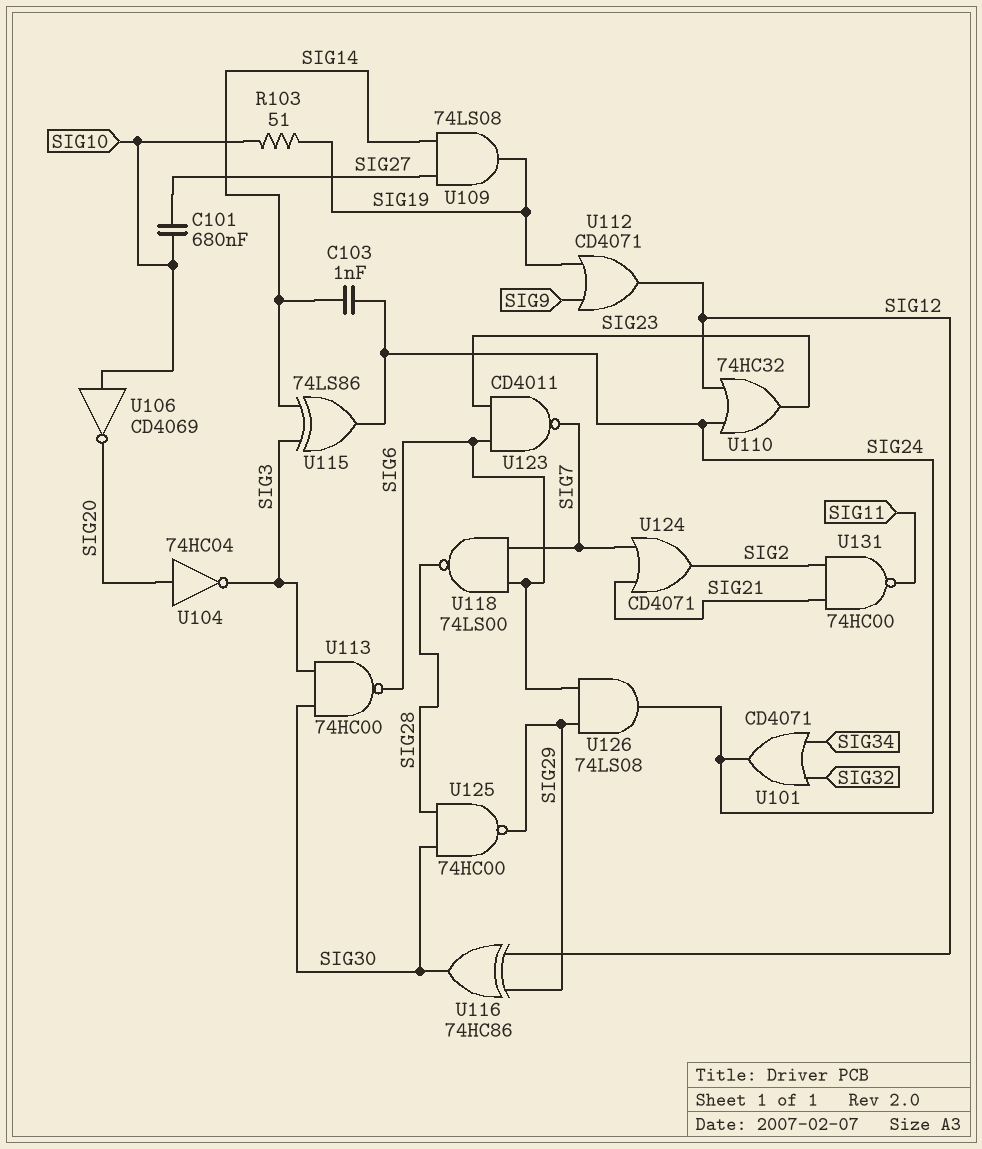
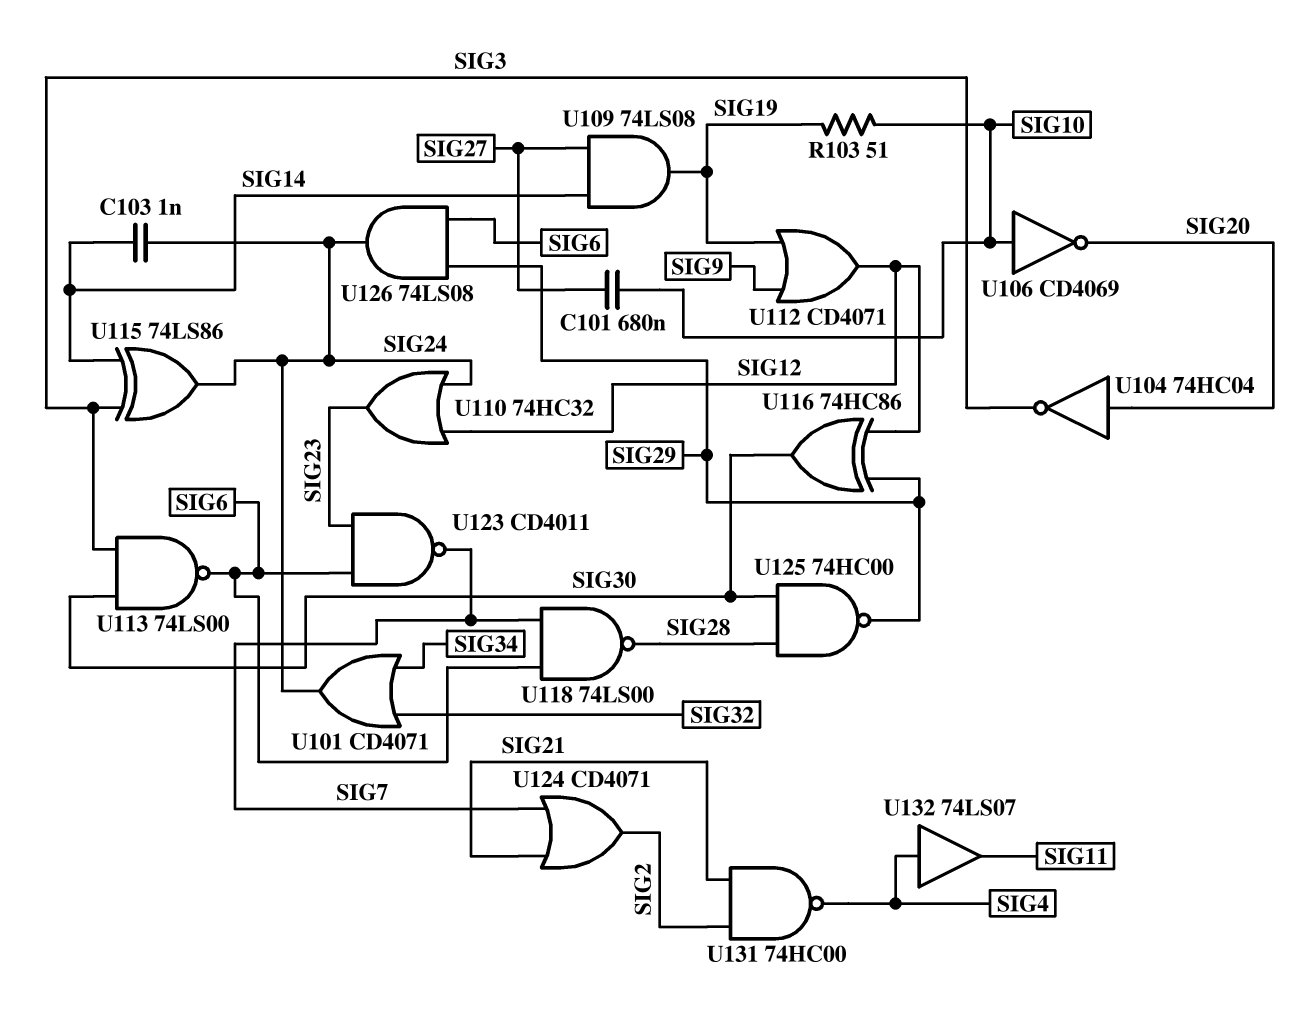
U113: NAND 74HC00 (in SIG3, in SIG30, out SIG6) -> NAND 74LS00 (in SIG3, in SIG30, out SIG6)
U131: NAND 74HC00 (in SIG2, in SIG21, out SIG11) -> NAND 74HC00 (in SIG2, in SIG21, out SIG4)
U132: none -> buffer 74LS07 (in SIG4, out SIG11)

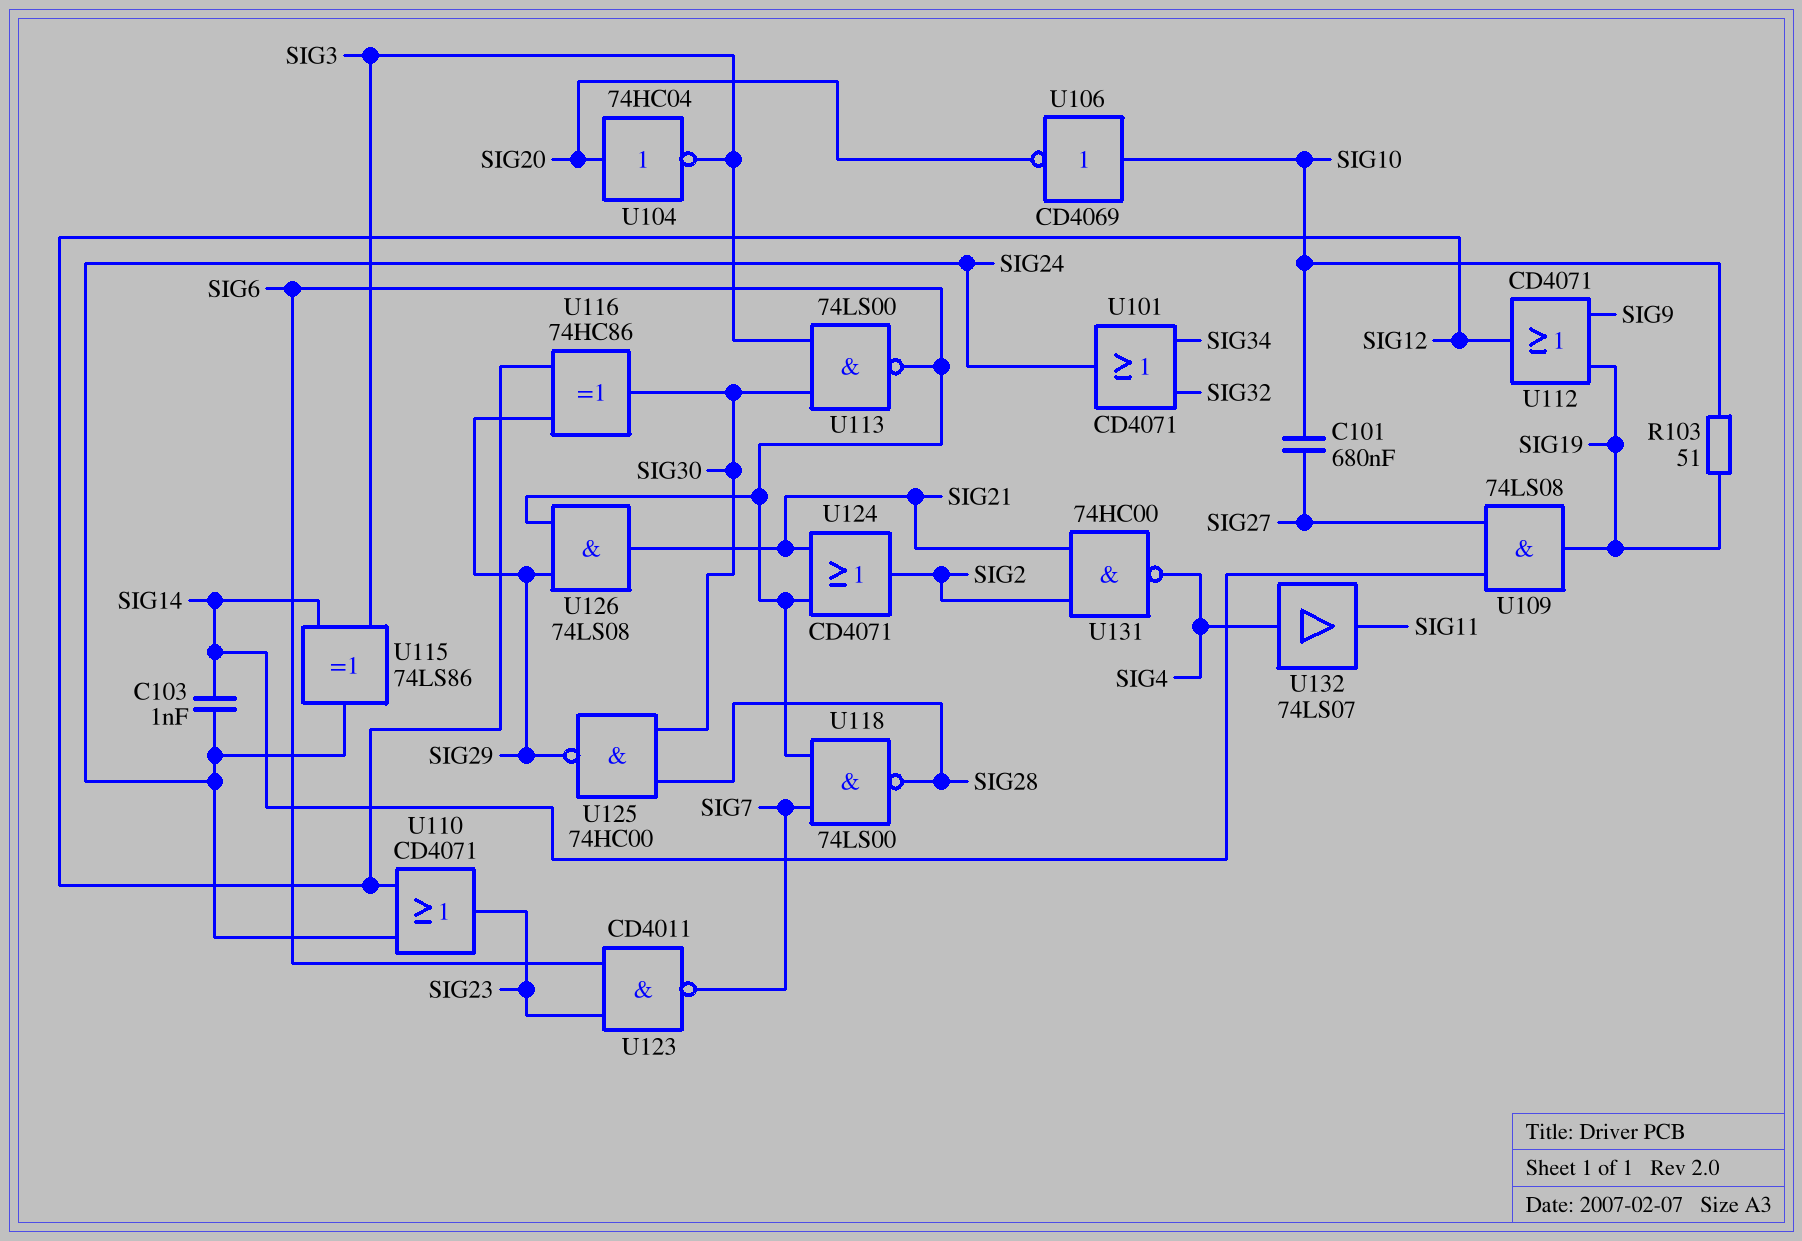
U110: OR 74HC32 (in SIG12, in SIG24, out SIG23) -> OR CD4071 (in SIG12, in SIG24, out SIG23)
U124: OR CD4071 (in SIG7, in SIG21, out SIG2) -> OR CD4071 (in SIG6, in SIG21, out SIG2)
U126: AND 74LS08 (in SIG6, in SIG29, out SIG24) -> AND 74LS08 (in SIG6, in SIG29, out SIG21)

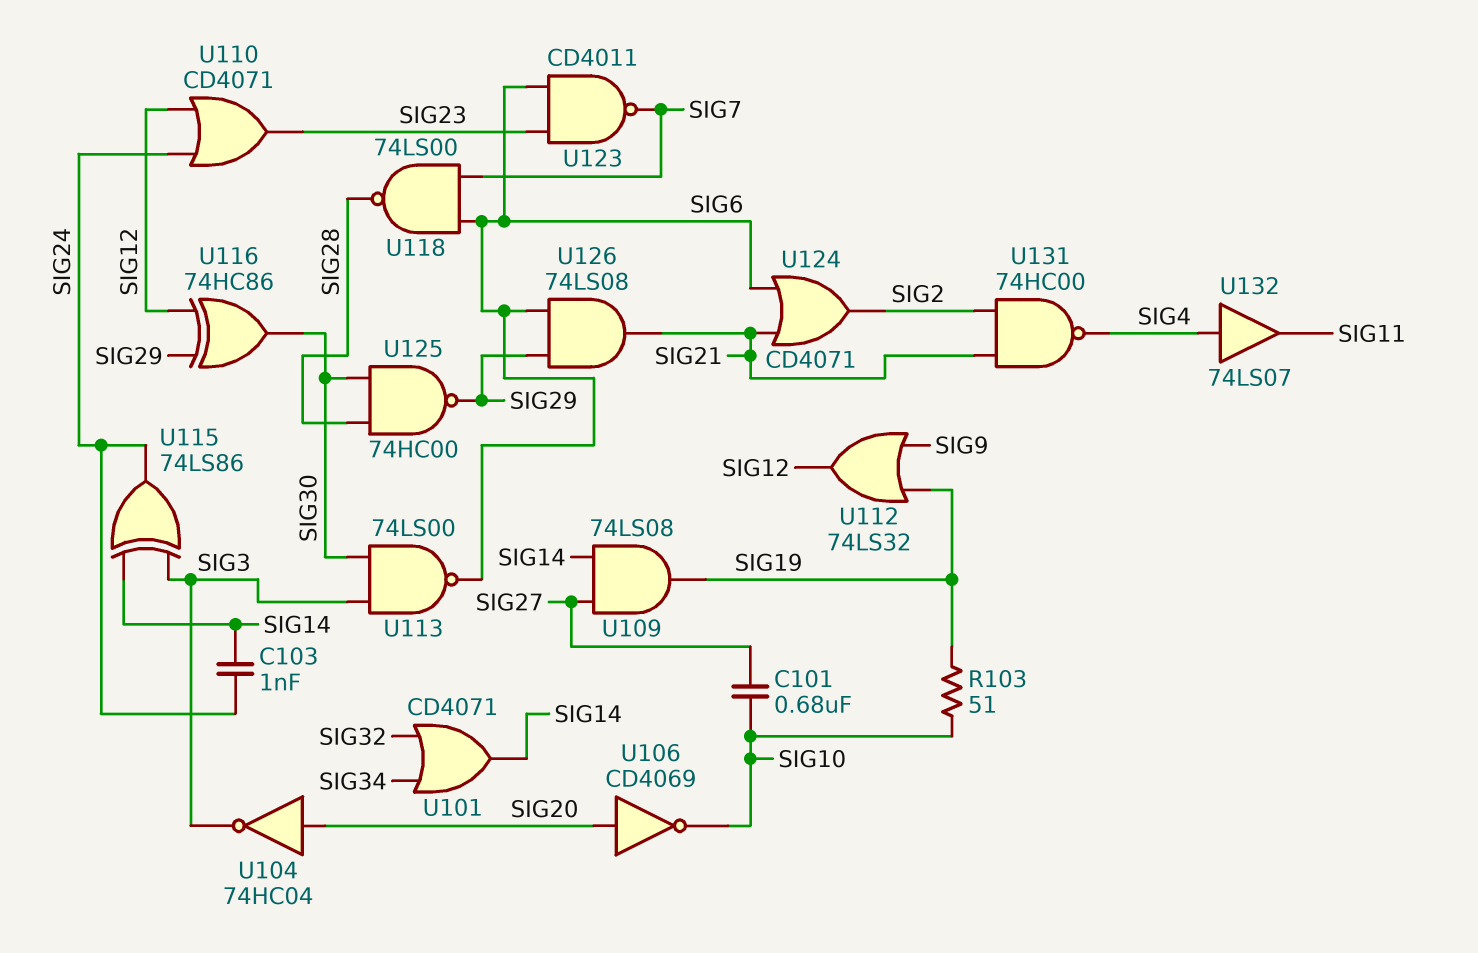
U101: OR CD4071 (in SIG32, in SIG34, out SIG24) -> OR CD4071 (in SIG32, in SIG34, out SIG14)
U106: NOT CD4069 (in SIG10, out SIG20) -> NOT CD4069 (in SIG20, out SIG10)
U112: OR CD4071 (in SIG9, in SIG19, out SIG12) -> OR 74LS32 (in SIG9, in SIG19, out SIG12)

